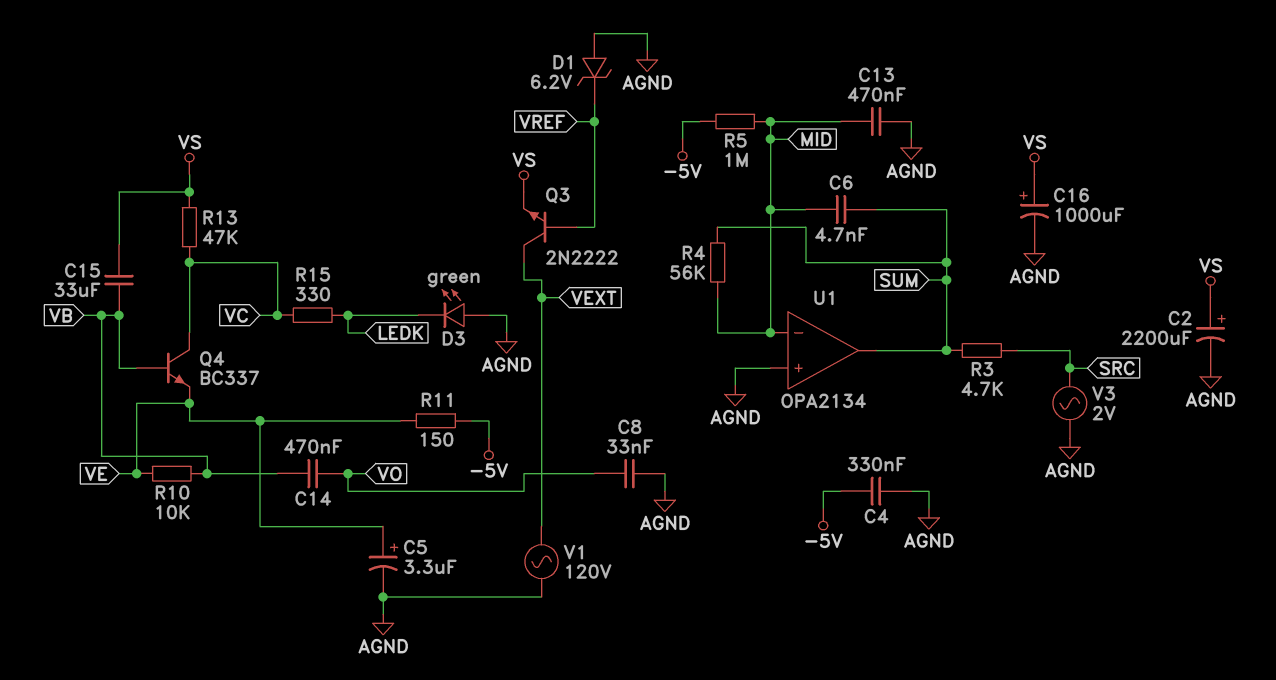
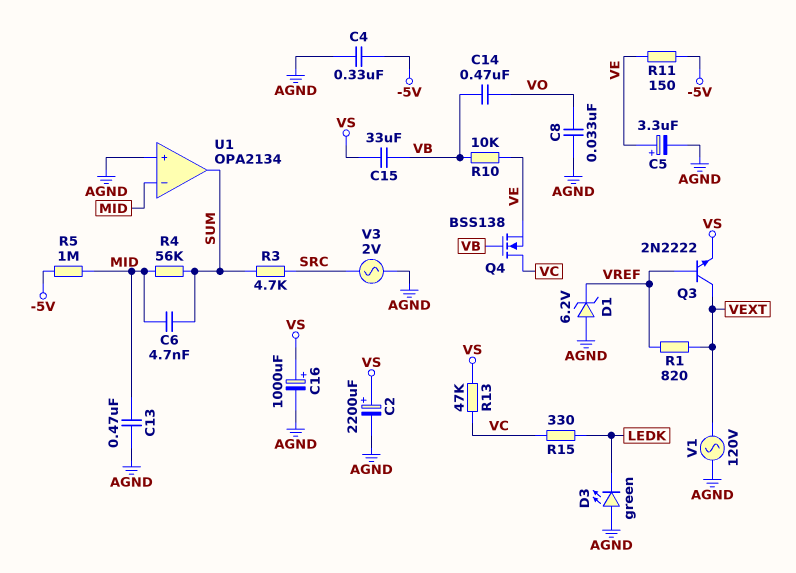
Q4: NPN BC337 (B VB, C VC, E VE) -> NMOS BSS138 (G VB, D VC, S VE)
R1: none -> 820 (VEXT, VREF)

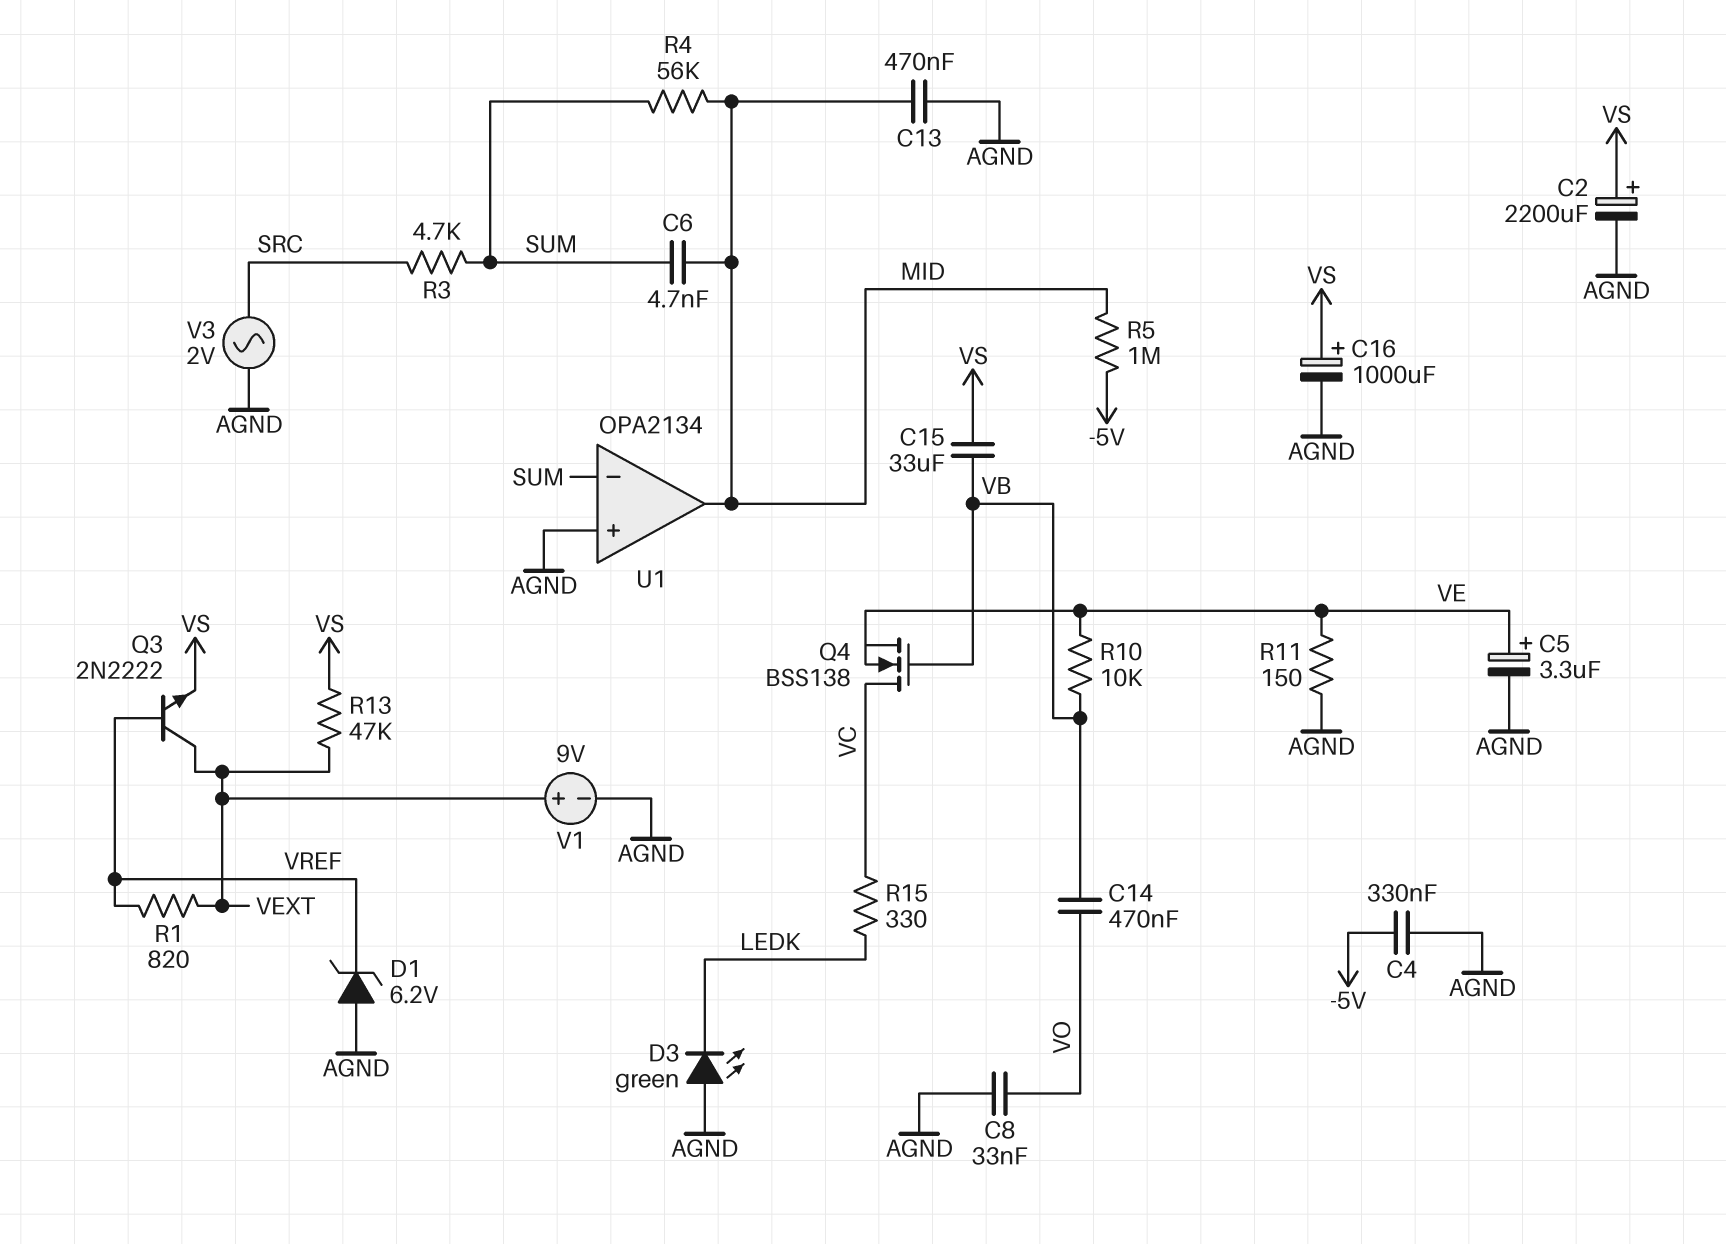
R11: 150 (-5V, VE) -> 150 (AGND, VE)
R13: 47k (VC, VS) -> 47k (VEXT, VS)
U1 pin in-: MID -> SUM
U1 pin out: SUM -> MID
V1: AC 120V (AGND, VEXT) -> 9V (plus VEXT, minus AGND)

